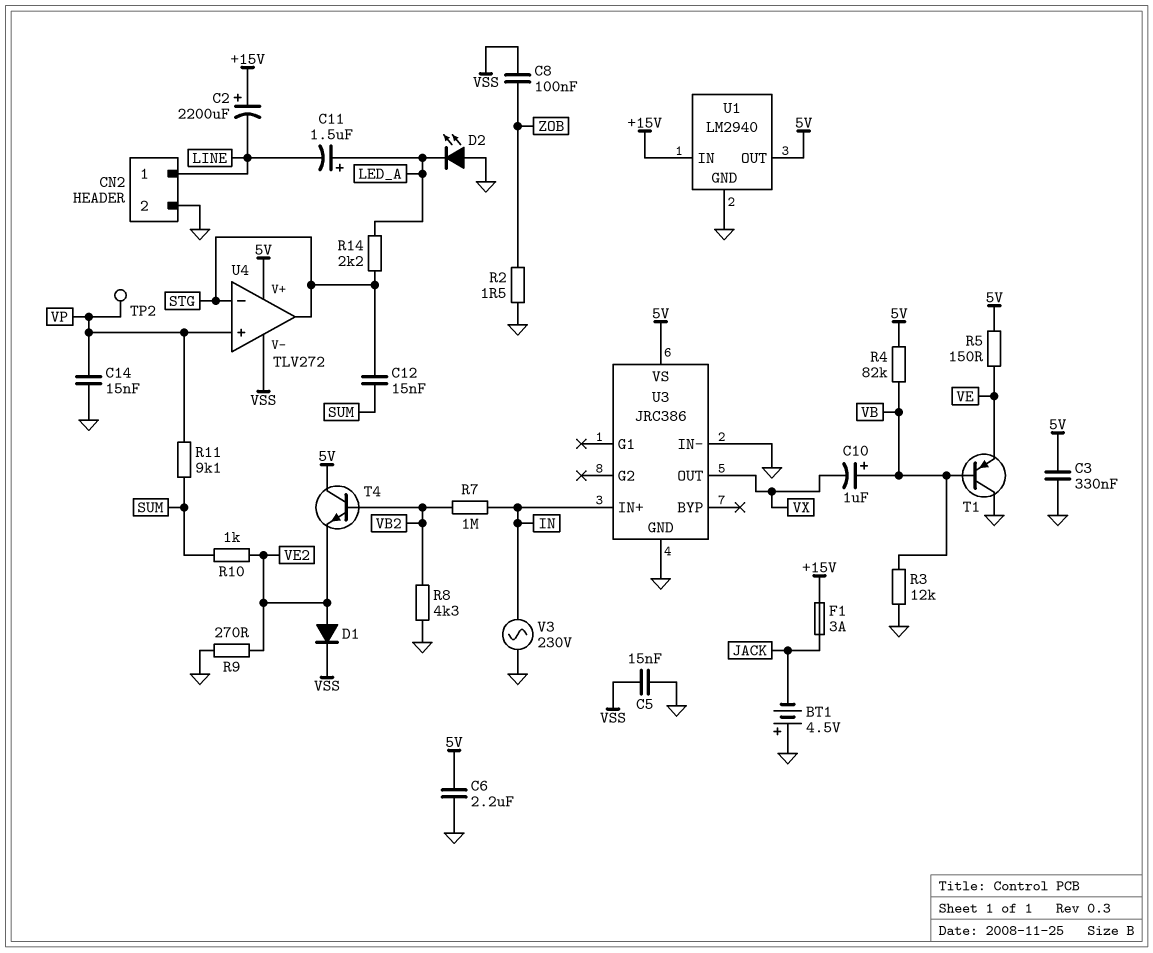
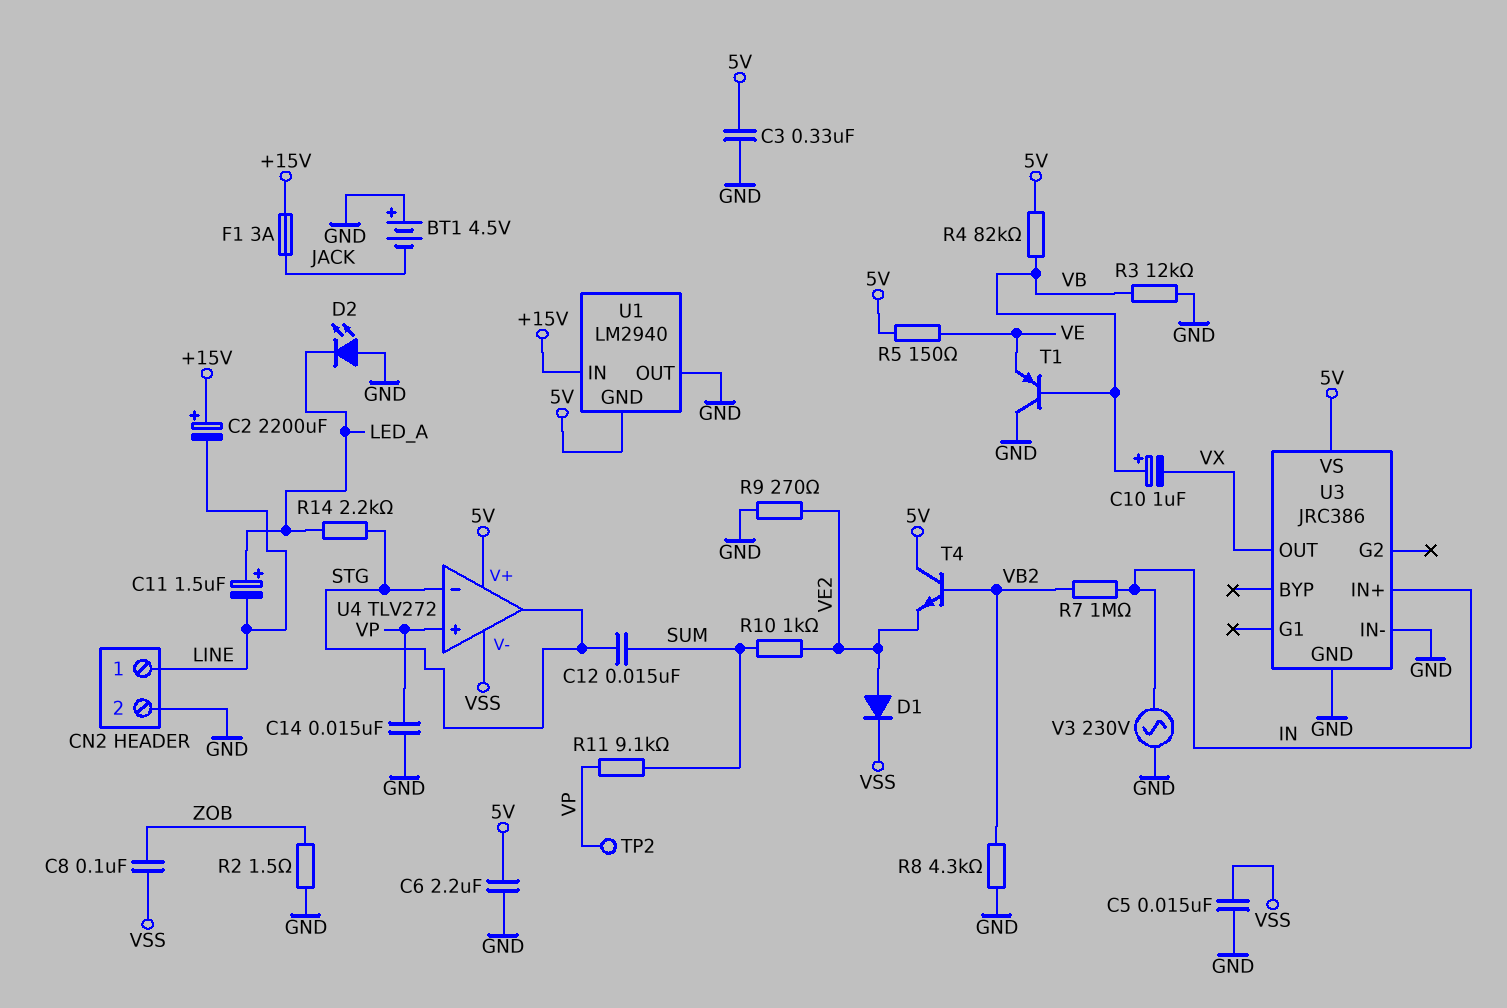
U1 pin GND: GND -> 5V
U1 pin OUT: 5V -> GND

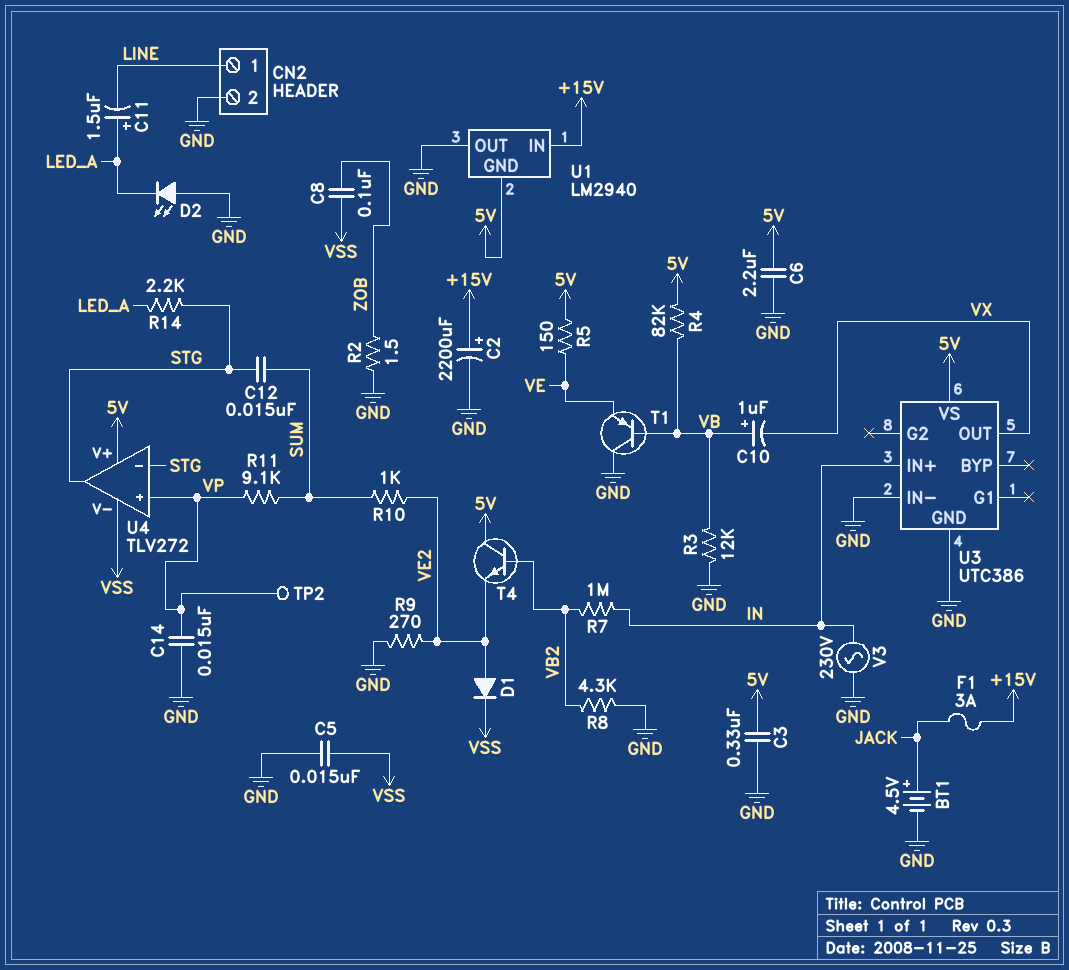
BT1: 4.5V (plus GND, minus JACK) -> 4.5V (plus JACK, minus GND)
C2: 2200uF (plus +15V, minus LINE) -> 2200uF (plus +15V, minus GND)
U3: JRC386 -> UTC386

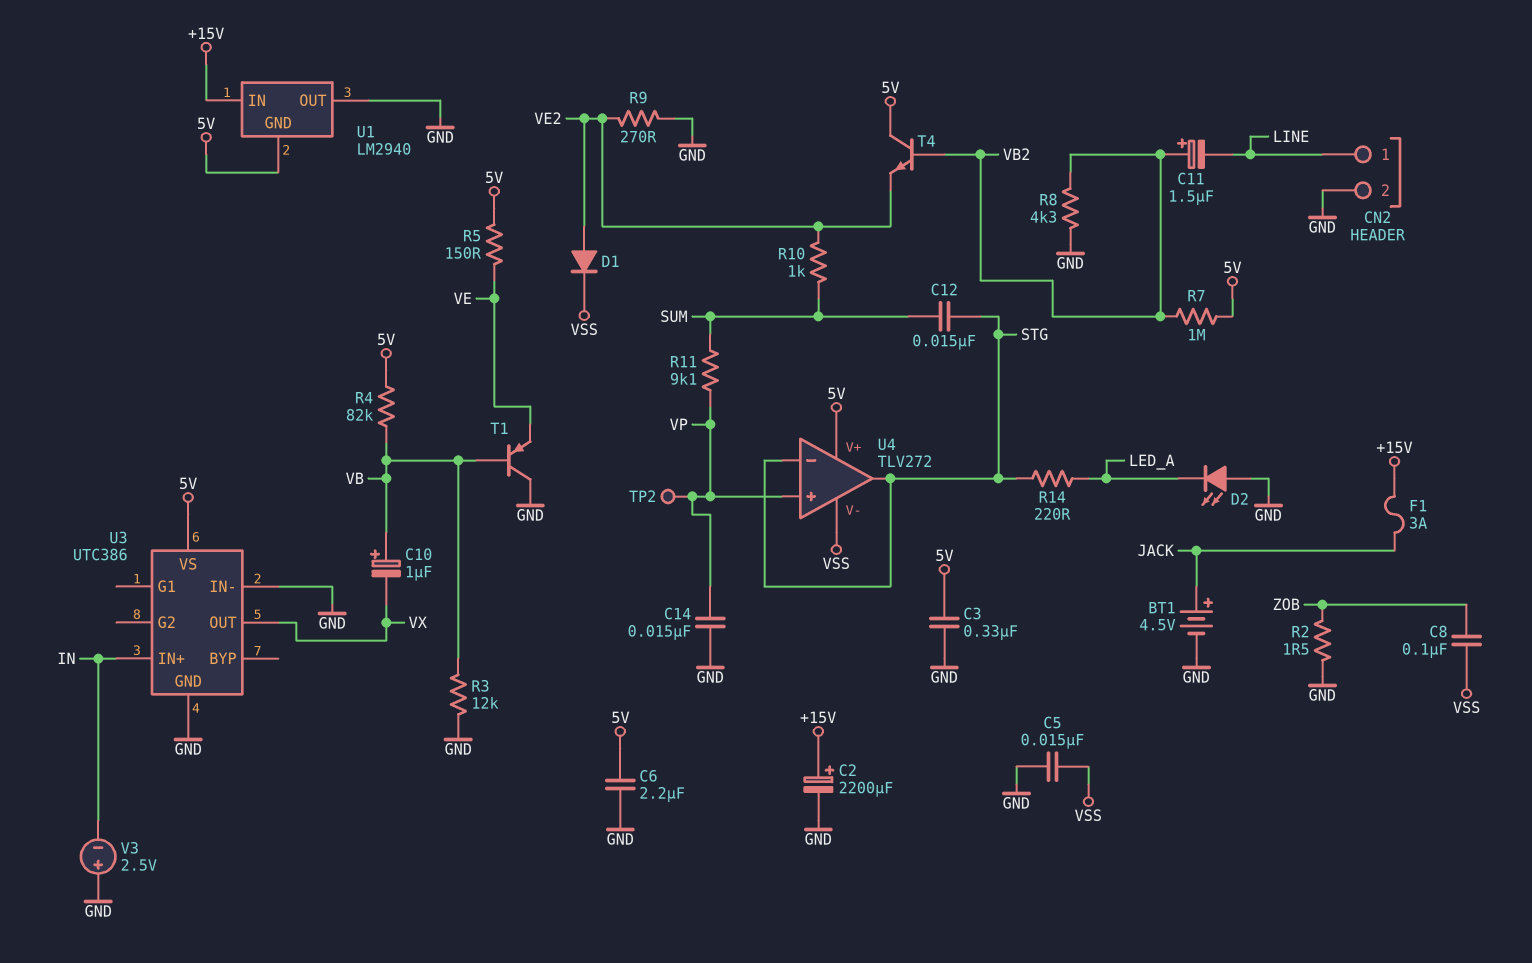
C11: 1.5uF (plus LED_A, minus LINE) -> 1.5uF (plus VB2, minus LINE)
R7: 1M (IN, VB2) -> 1M (5V, VB2)
R14: 2.2k (LED_A, STG) -> 220 (LED_A, STG)
V3: AC 230V (GND, IN) -> 2.5V (plus GND, minus IN)

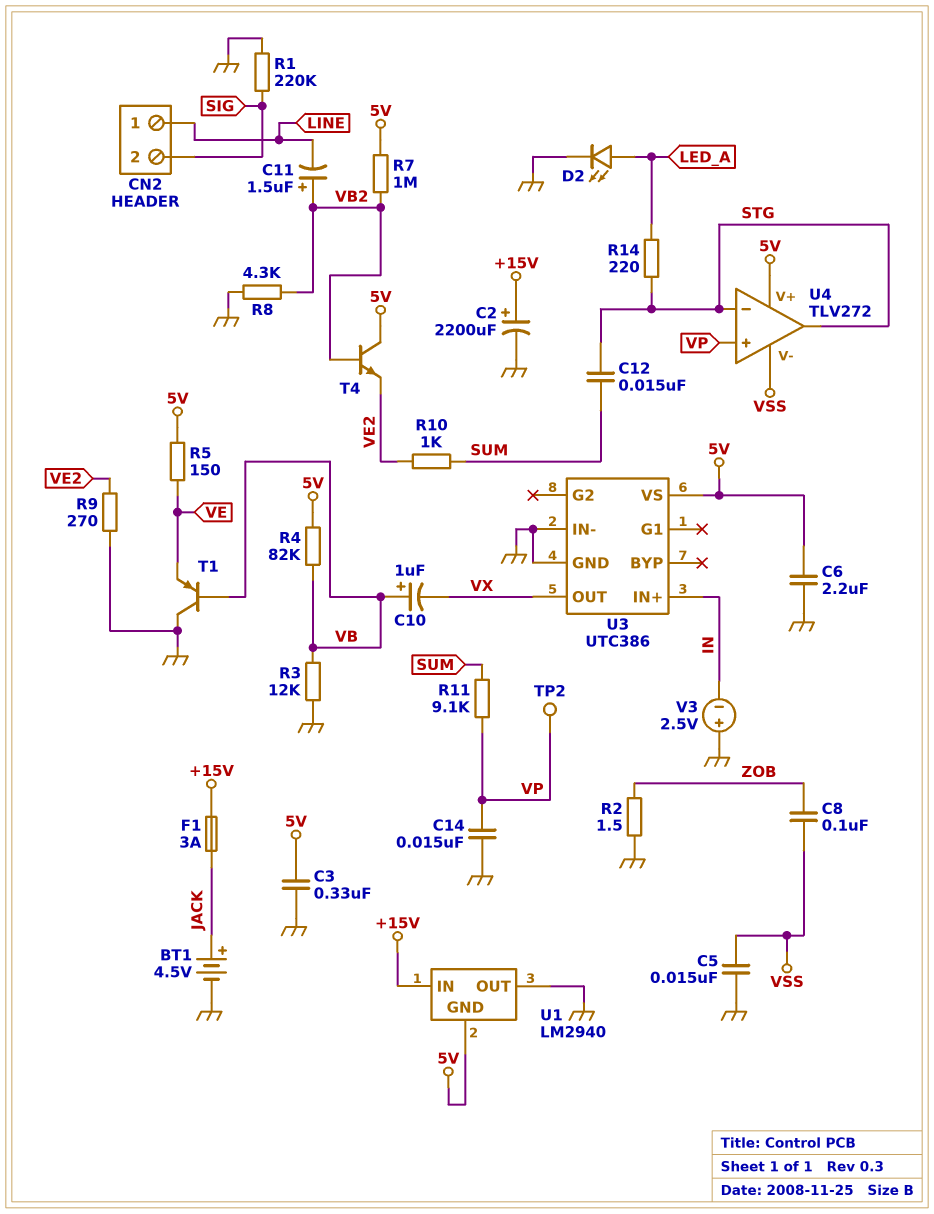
CN2 pin 2: GND -> SIG
D1: diode (A VE2, K VSS) -> none
D2: LED (A GND, K LED_A) -> LED (A LED_A, K GND)
R1: none -> 220k (GND, SIG)

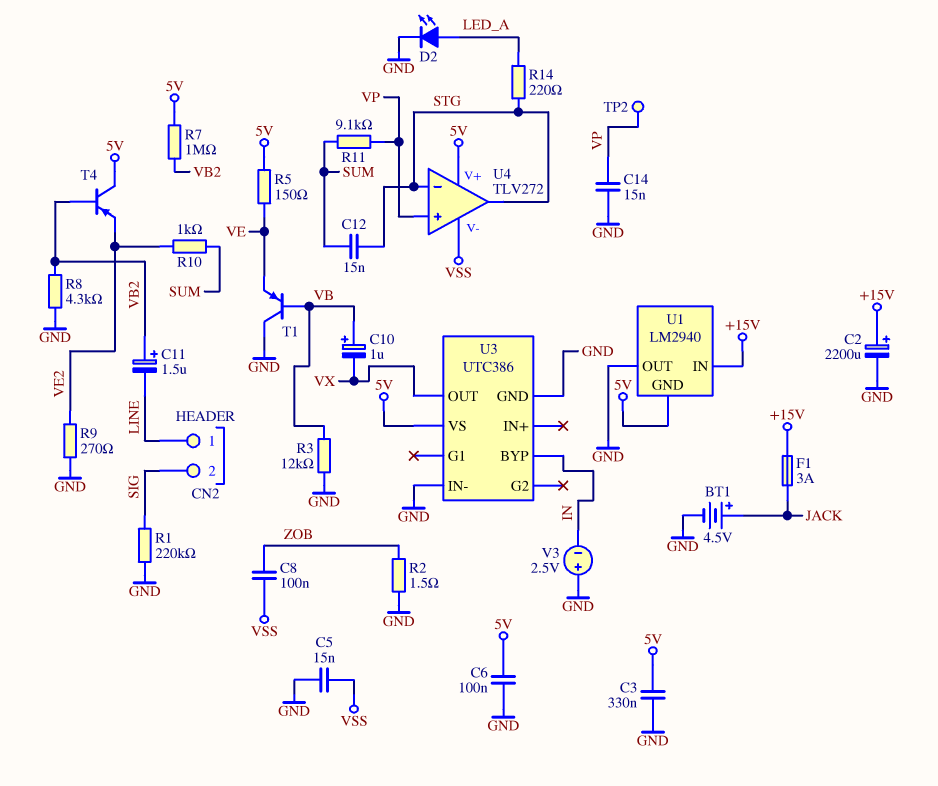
C6: 2.2uF (5V, GND) -> 100nF (5V, GND)
R4: 82k (5V, VB) -> none
T4: NPN (B VB2, C 5V, E VE2) -> PNP (B VB2, C 5V, E VE2)
U3 pin BYP: none -> IN
U3 pin IN+: IN -> none

